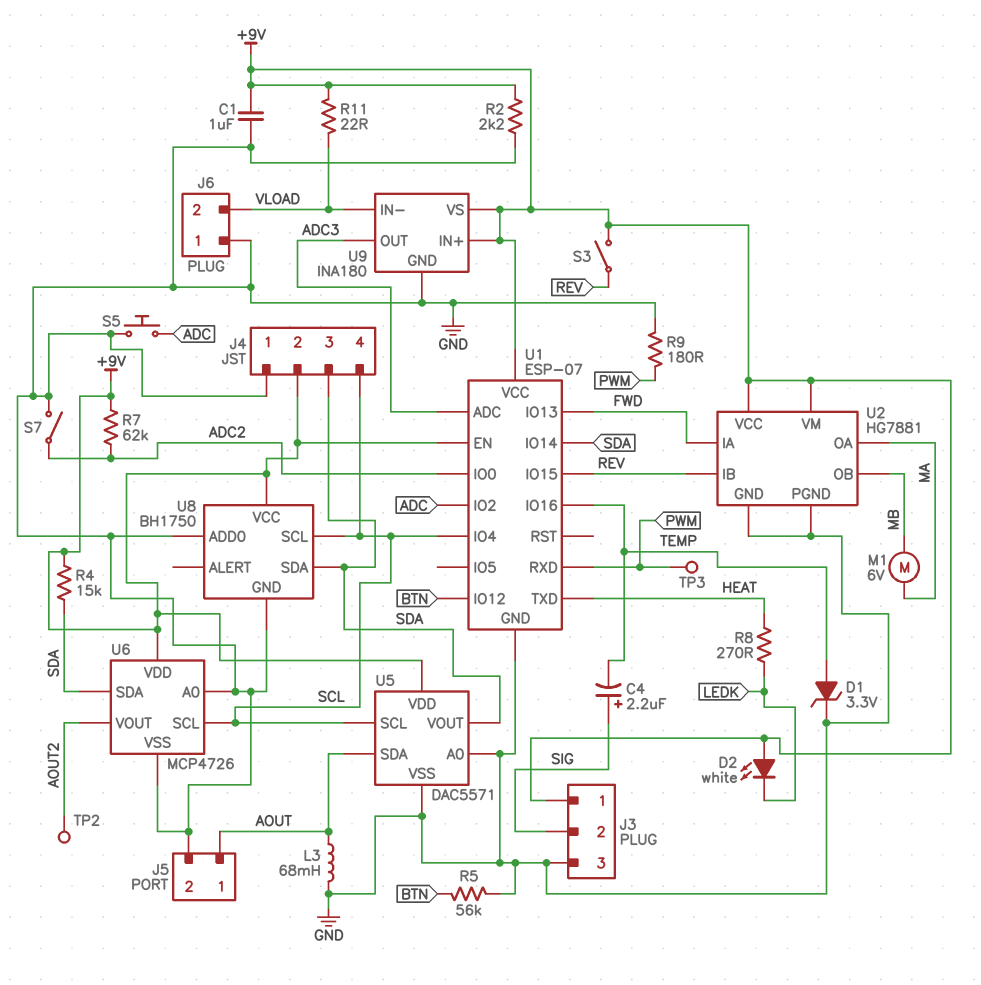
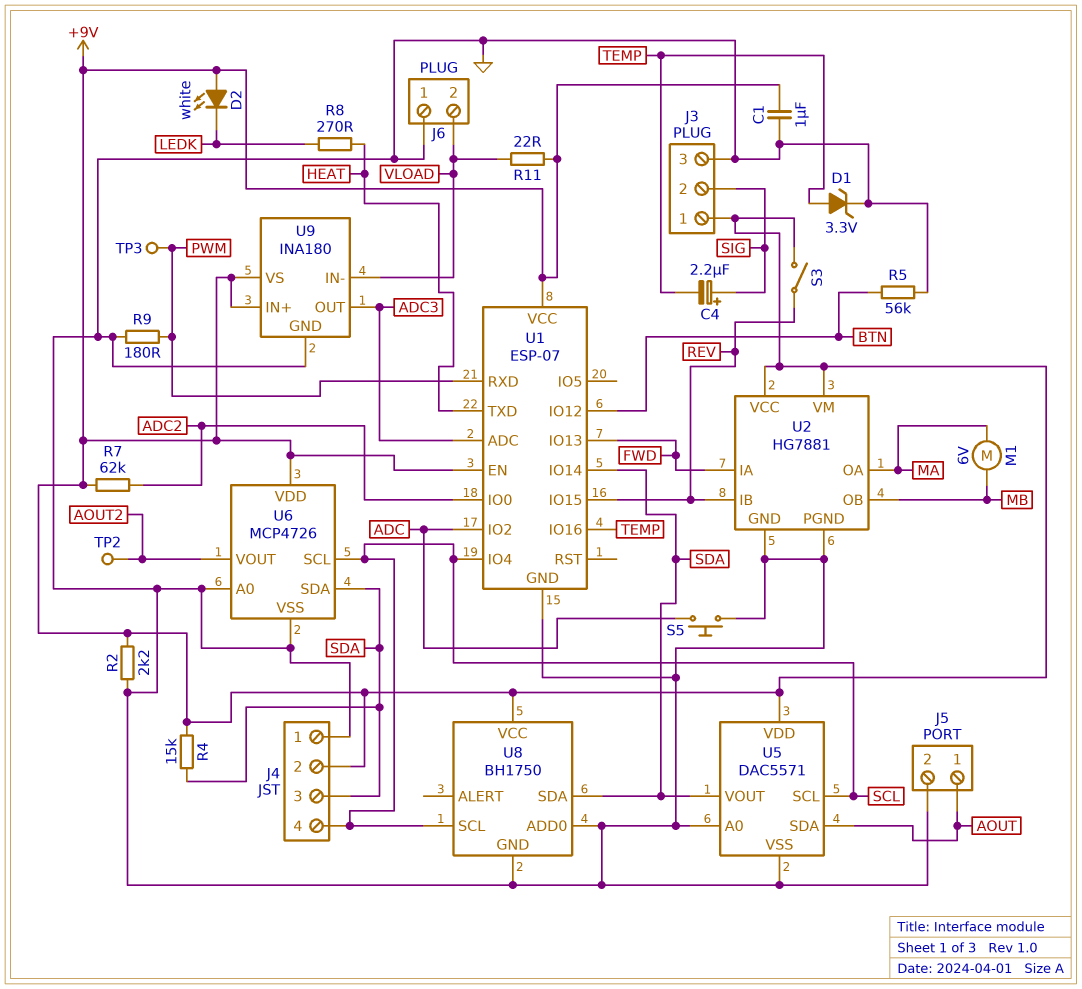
L3: 68mH (AOUT, GND) -> none
S7: switch (ADC2, GND) -> none

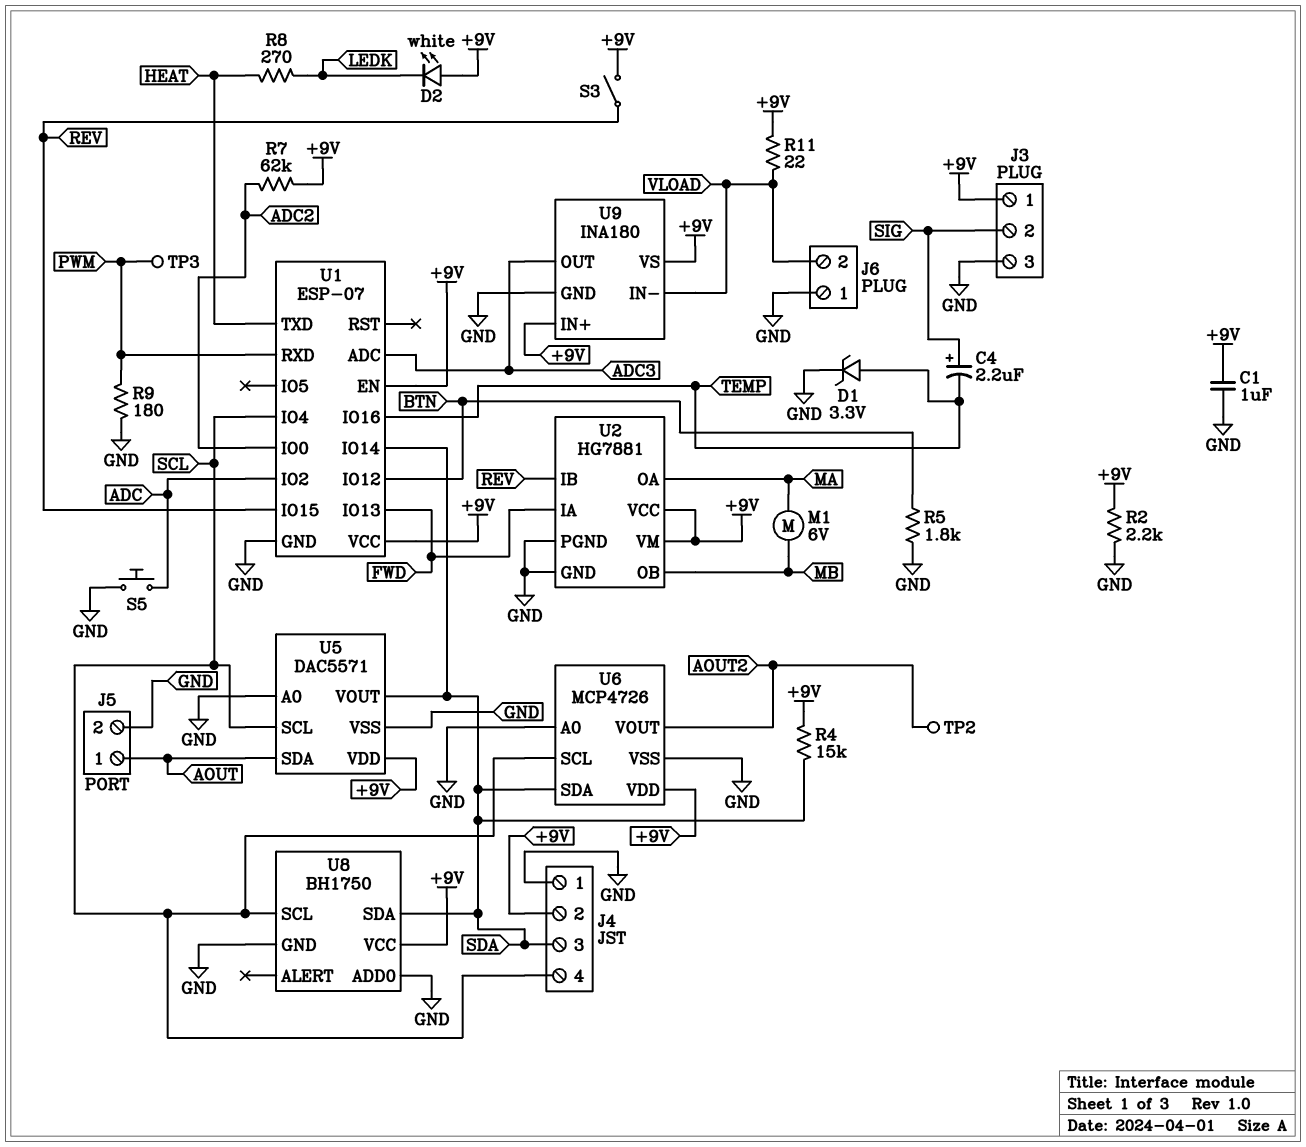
R5: 56k (BTN, GND) -> 1.8k (BTN, GND)

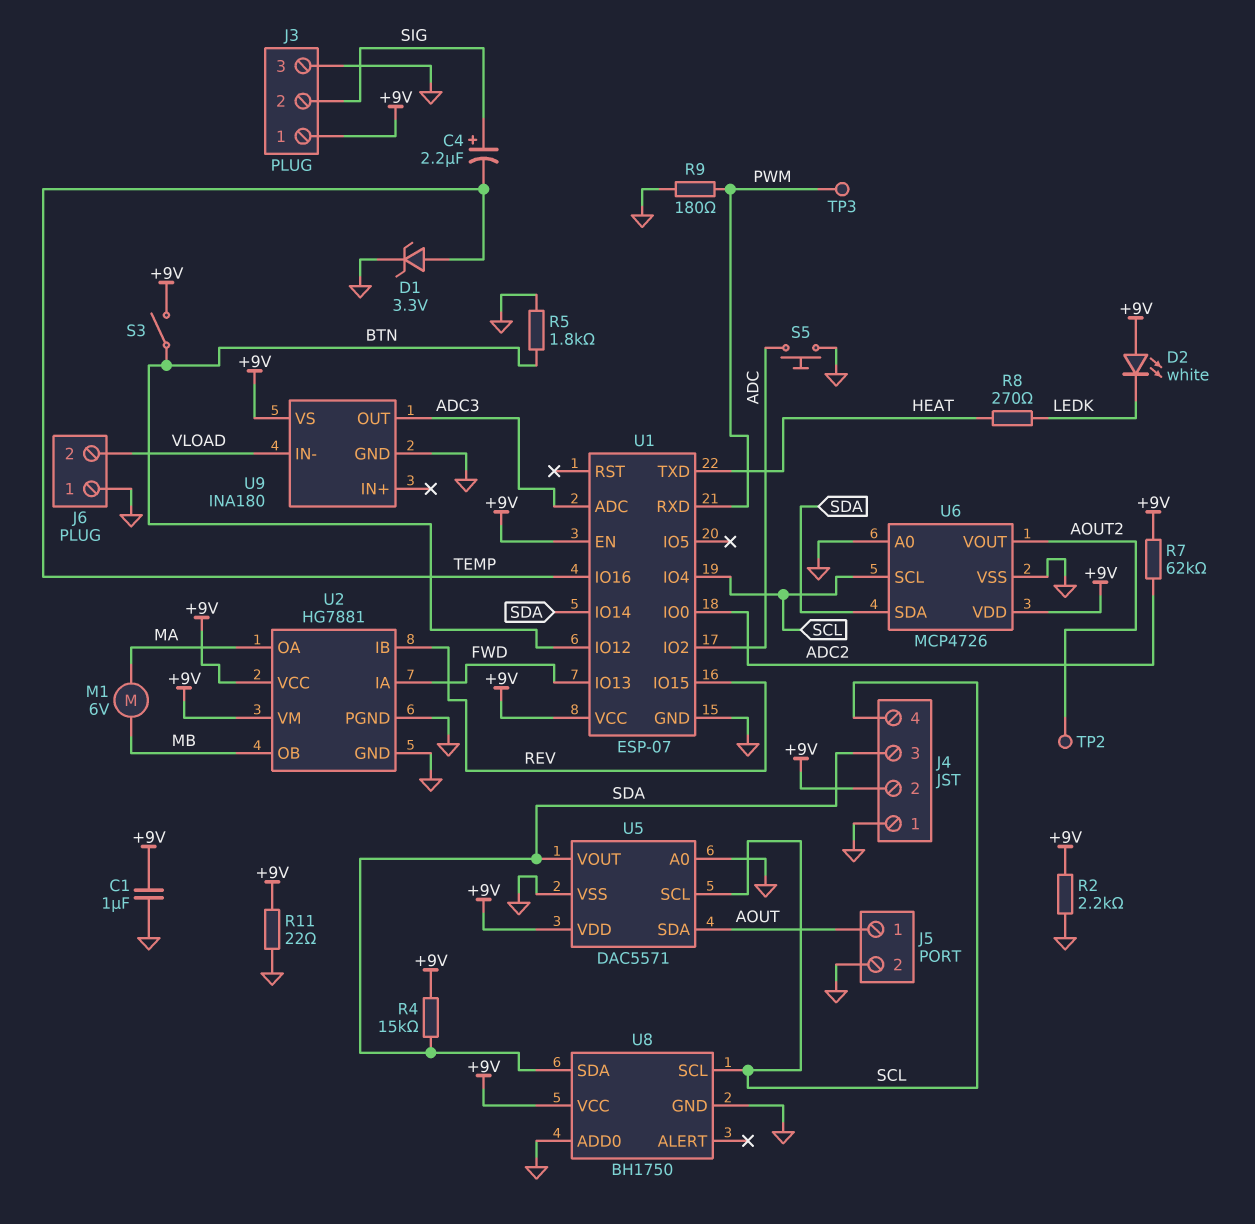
R11: 22 (+9V, VLOAD) -> 22 (+9V, GND)
S3: switch (+9V, REV) -> switch (+9V, BTN)
U9 pin IN+: +9V -> none

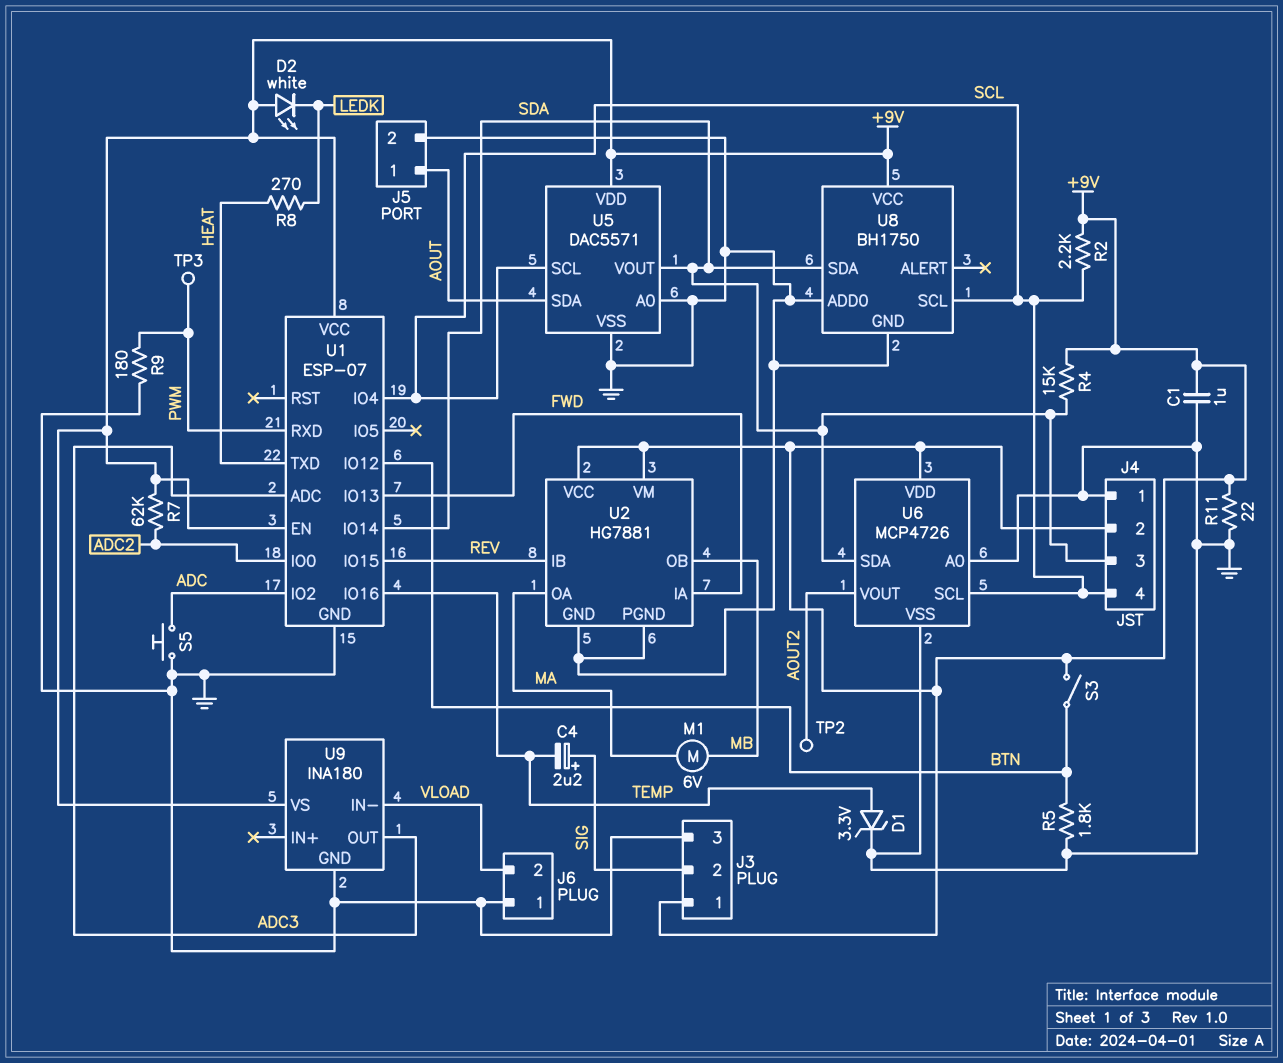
R2: 2.2k (+9V, GND) -> 2.2k (+9V, SCL)

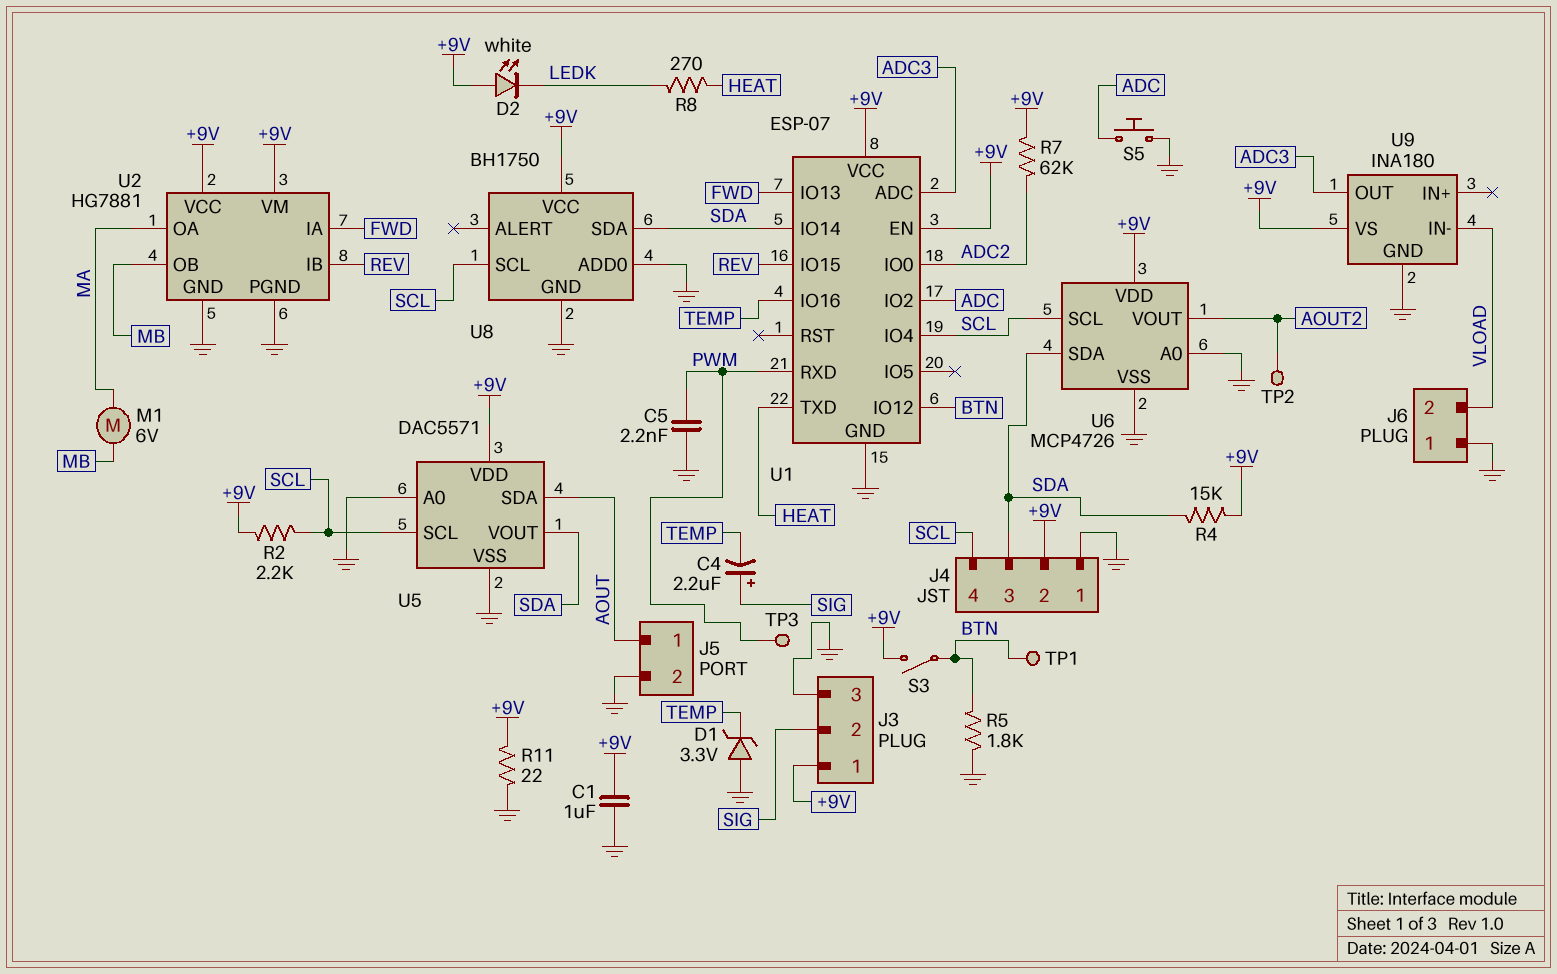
C5: none -> 2.2nF (GND, PWM)
D1: zener 3.3V (A TEMP, K GND) -> zener 3.3V (A GND, K TEMP)
R9: 180 (GND, PWM) -> none
TP1: none -> test point (BTN)

